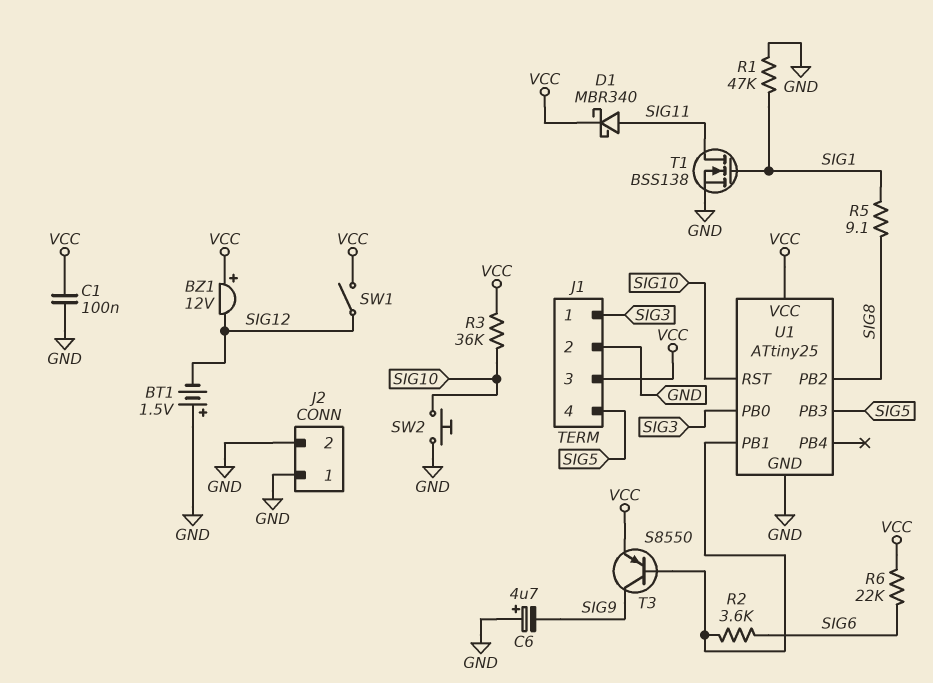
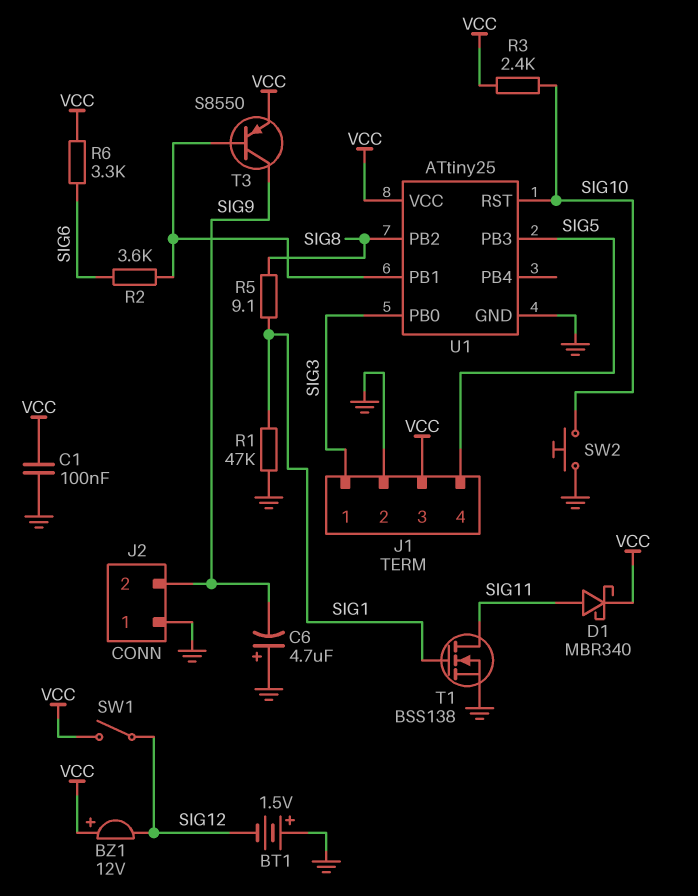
J2 pin 2: GND -> SIG9
R3: 36k (SIG10, VCC) -> 2.4k (SIG10, VCC)
R6: 22k (SIG6, VCC) -> 3.3k (SIG6, VCC)

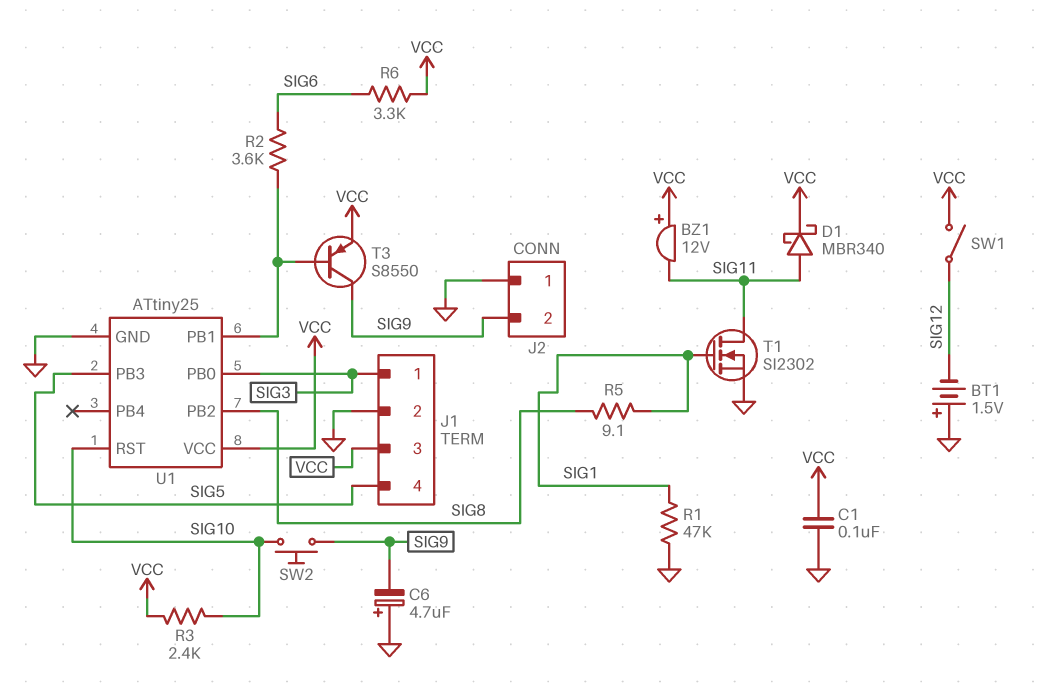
BZ1: buzzer 12V (plus VCC, minus SIG12) -> buzzer 12V (plus VCC, minus SIG11)
SW2: button (GND, SIG10) -> button (SIG9, SIG10)
T1: NMOS BSS138 (G SIG1, D SIG11, S GND) -> NMOS SI2302 (G SIG1, D SIG11, S GND)

